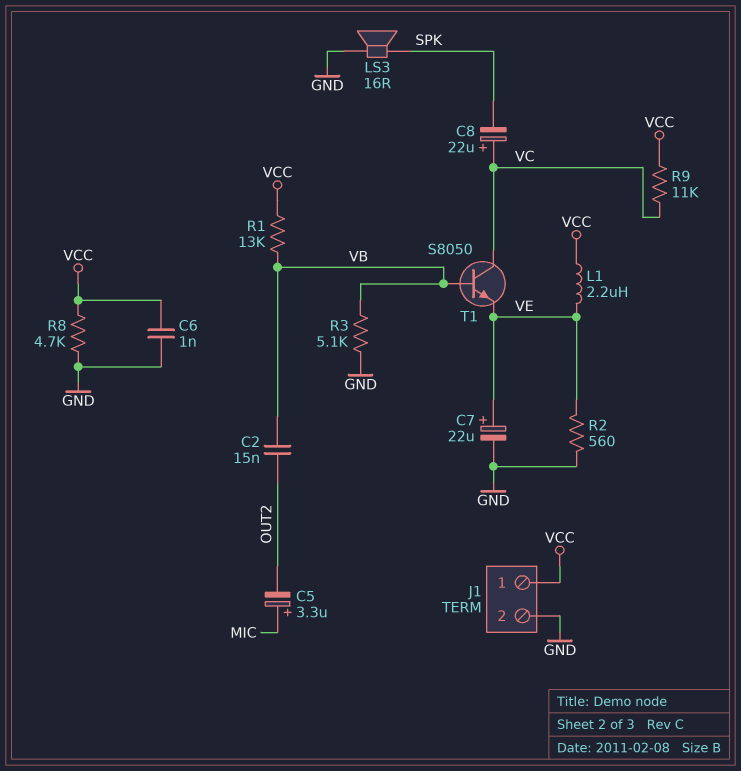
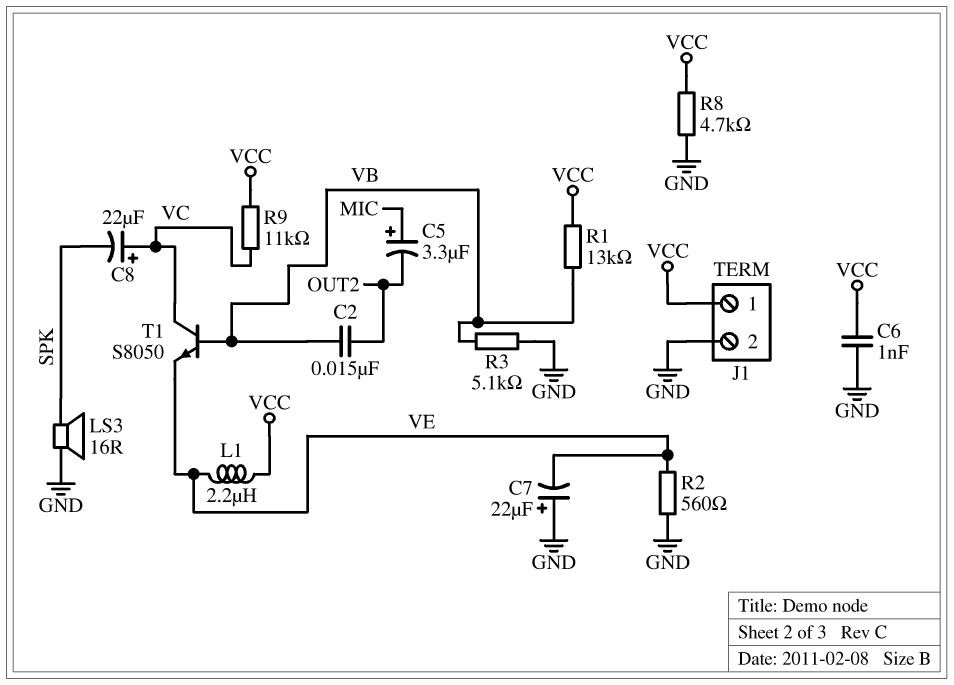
C7: 22uF (plus VE, minus GND) -> 22uF (plus GND, minus VE)

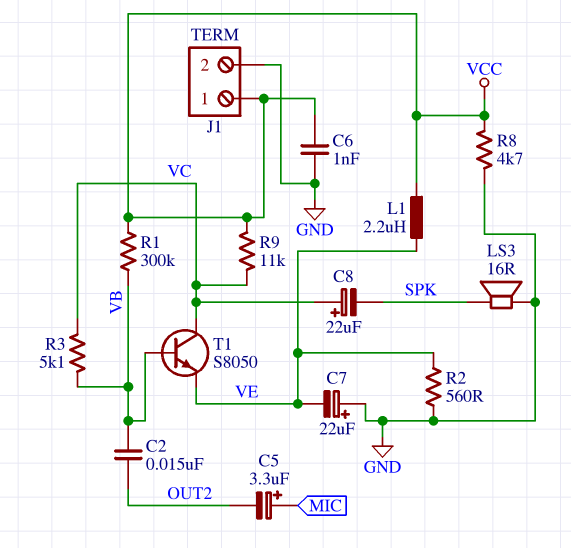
R1: 13k (VB, VCC) -> 300k (VB, VCC)
R3: 5.1k (GND, VB) -> 5.1k (VB, VC)

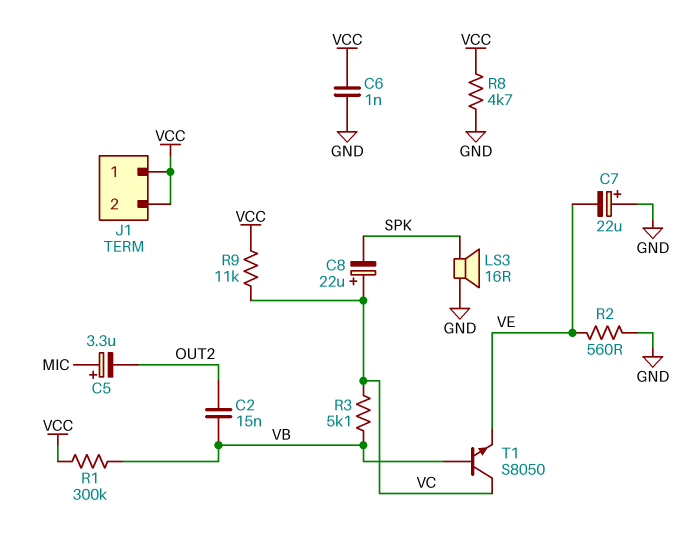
J1 pin 2: GND -> VCC
L1: 2.2uH (VCC, VE) -> none

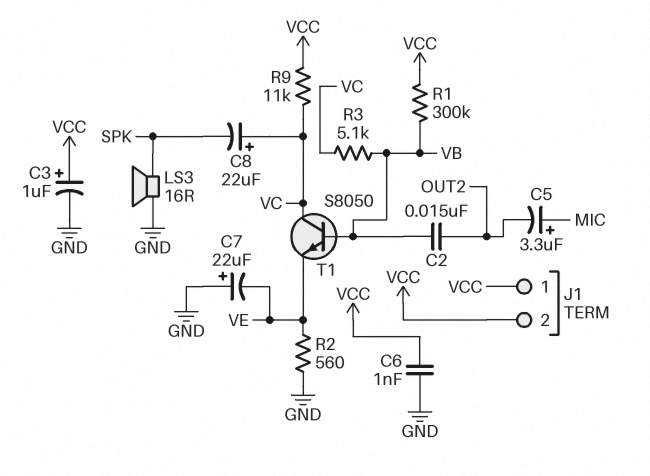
C3: none -> 1uF (plus VCC, minus GND)
R8: 4.7k (GND, VCC) -> none

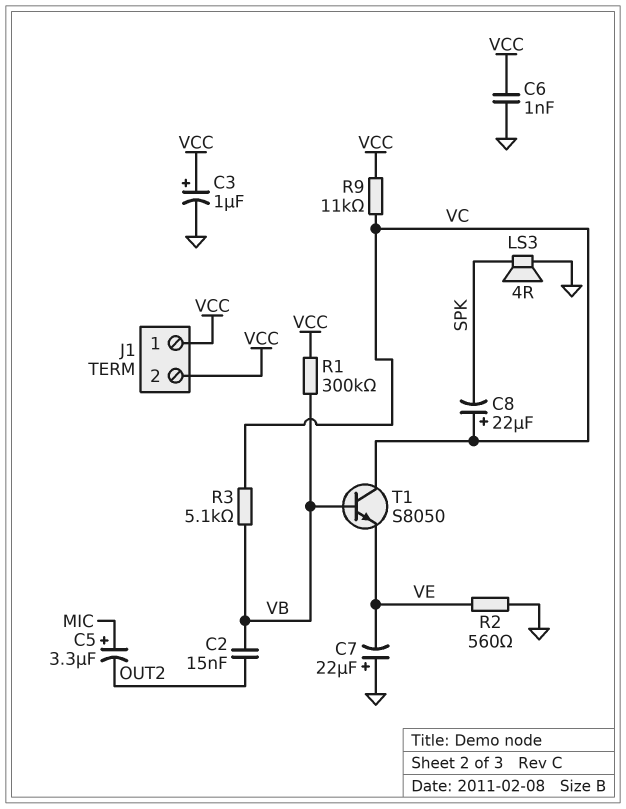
LS3: speaker 16R (GND, SPK) -> speaker 4R (GND, SPK)

